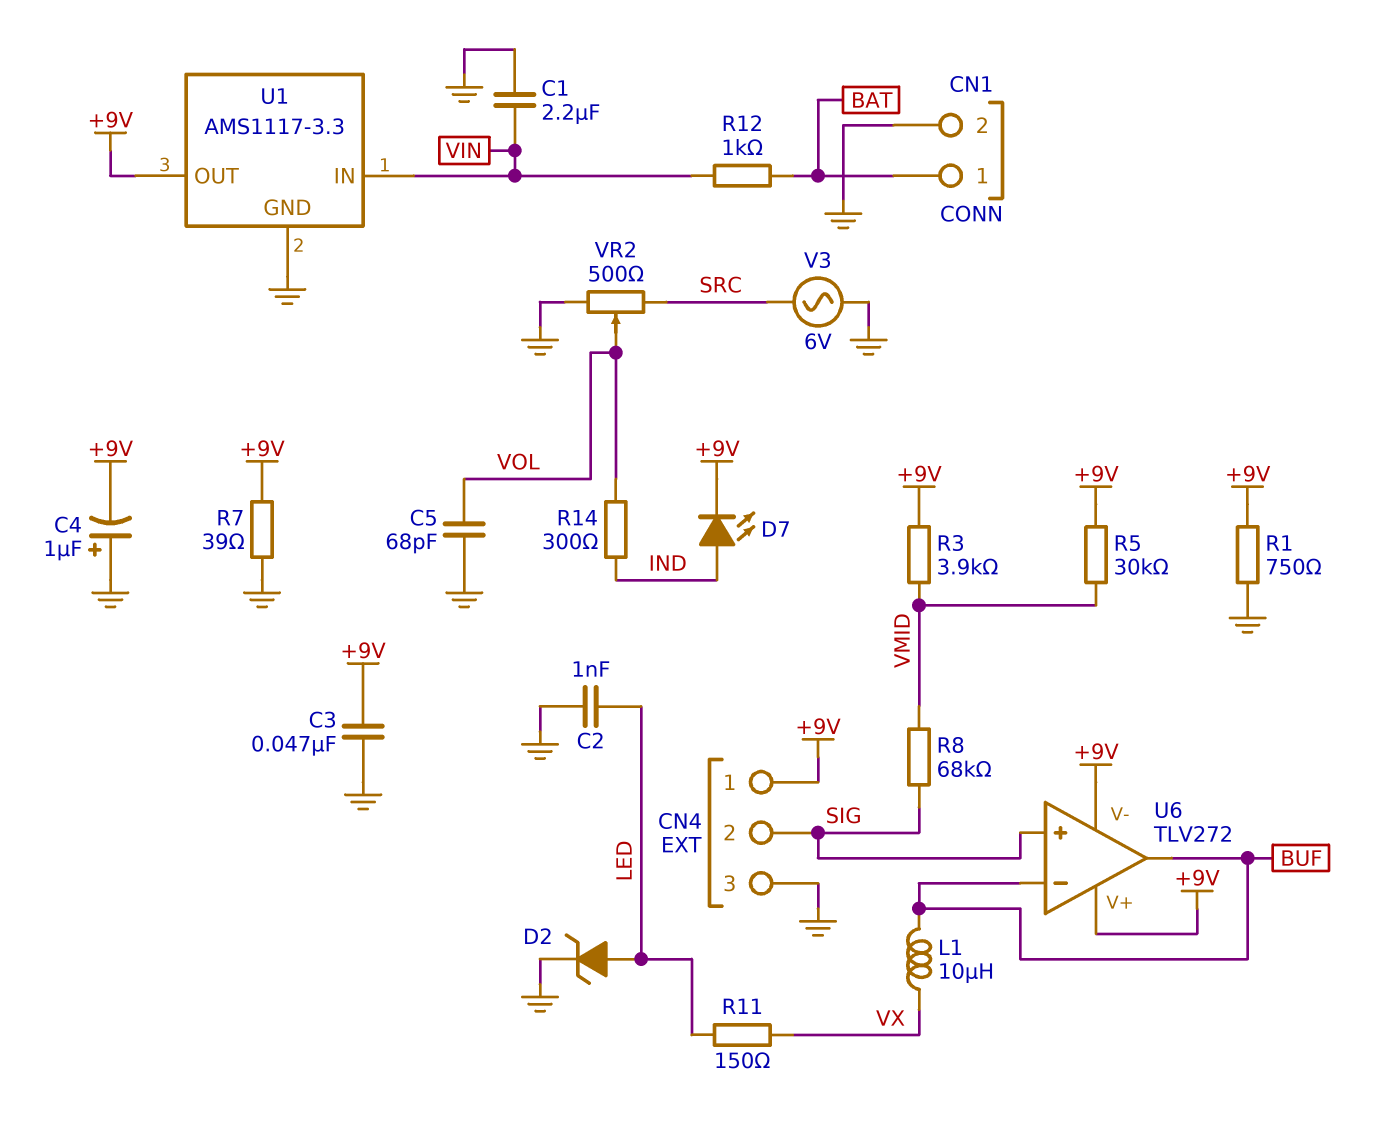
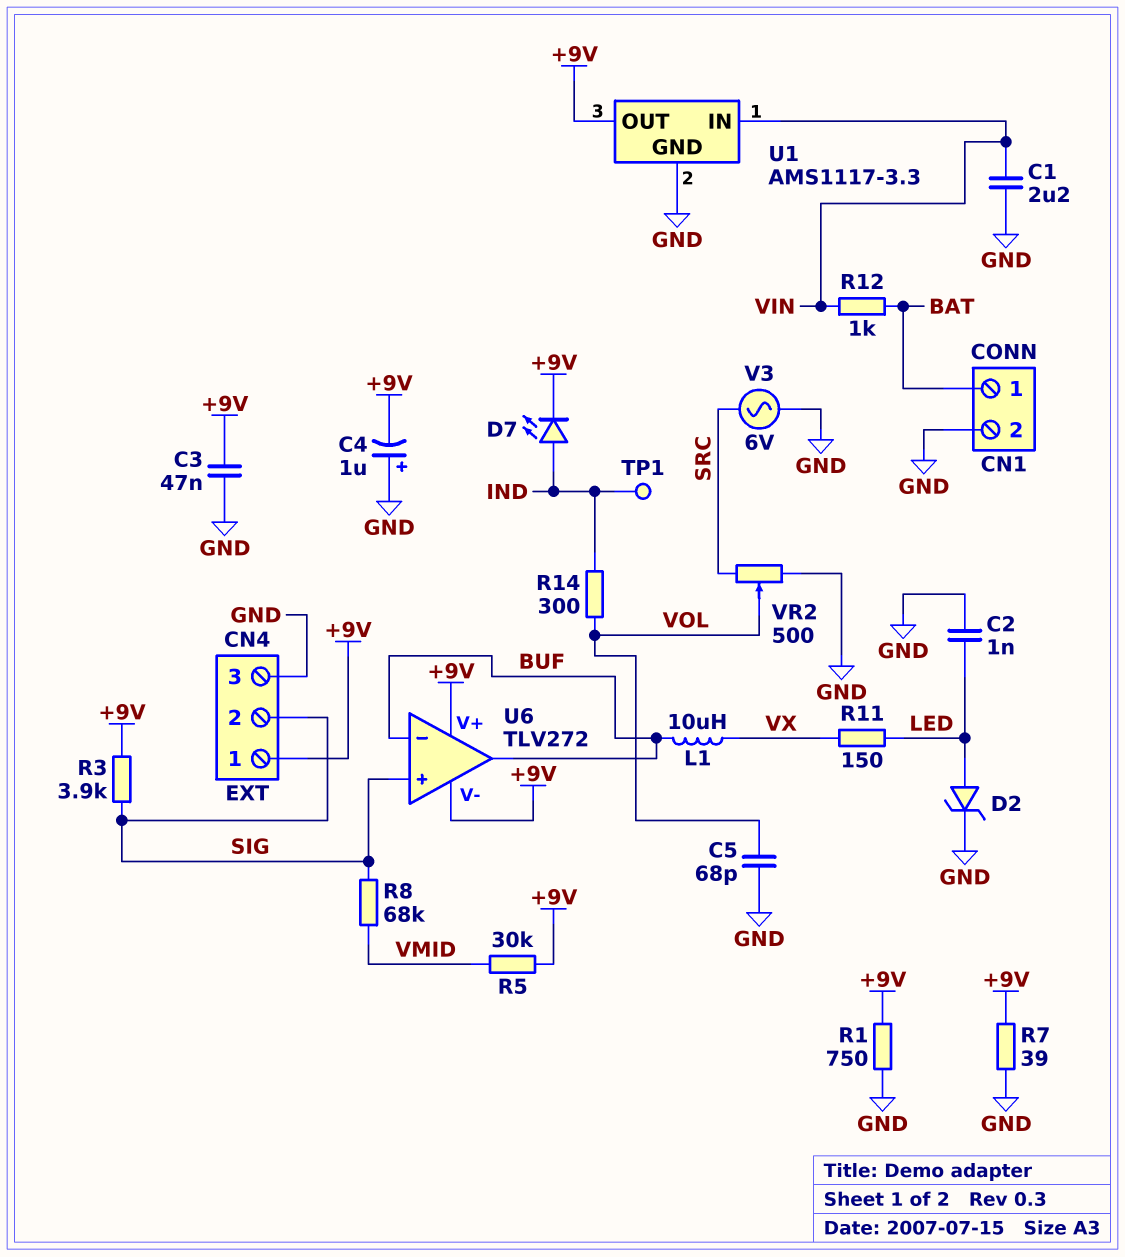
R3: 3.9k (+9V, VMID) -> 3.9k (+9V, SIG)
TP1: none -> test point (IND)

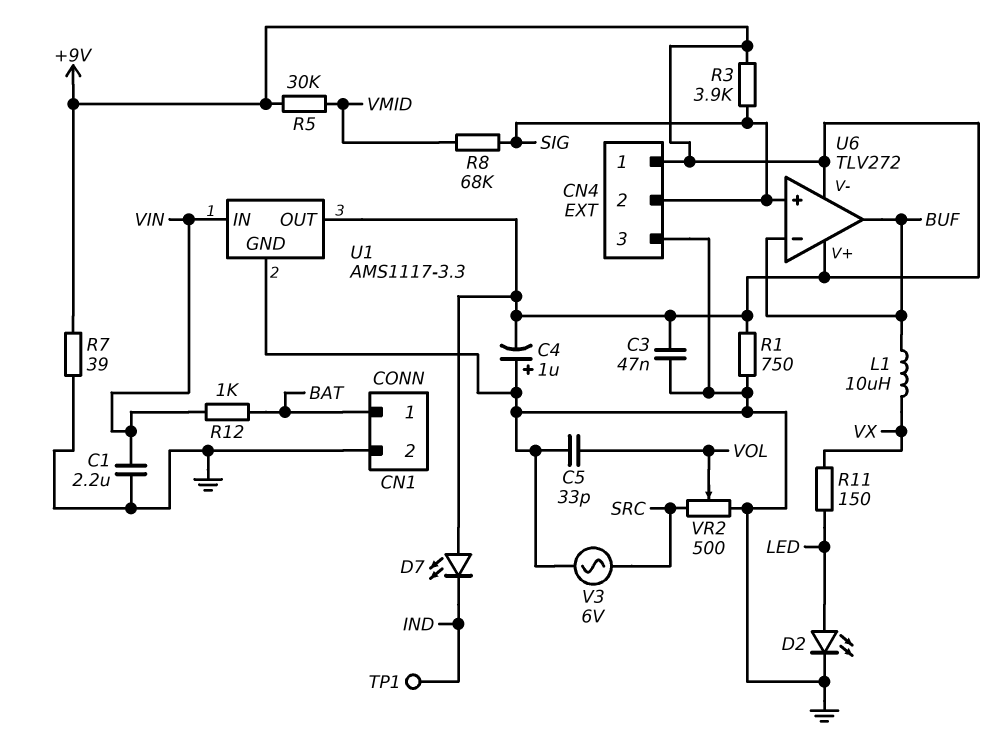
C2: 1nF (GND, LED) -> none
C5: 68pF (GND, VOL) -> 33pF (GND, VOL)
D2: zener (A LED, K GND) -> LED (A LED, K GND)
D7: LED (A IND, K +9V) -> LED (A +9V, K IND)
R14: 300 (IND, VOL) -> none

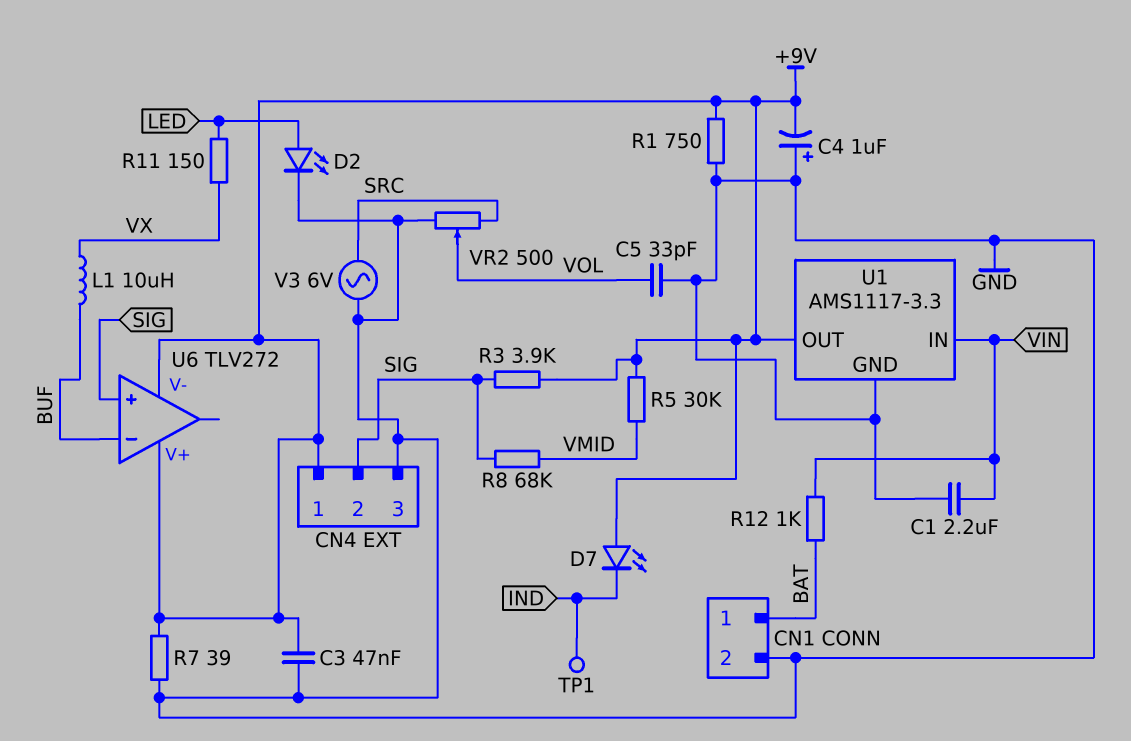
U6 pin out: BUF -> none

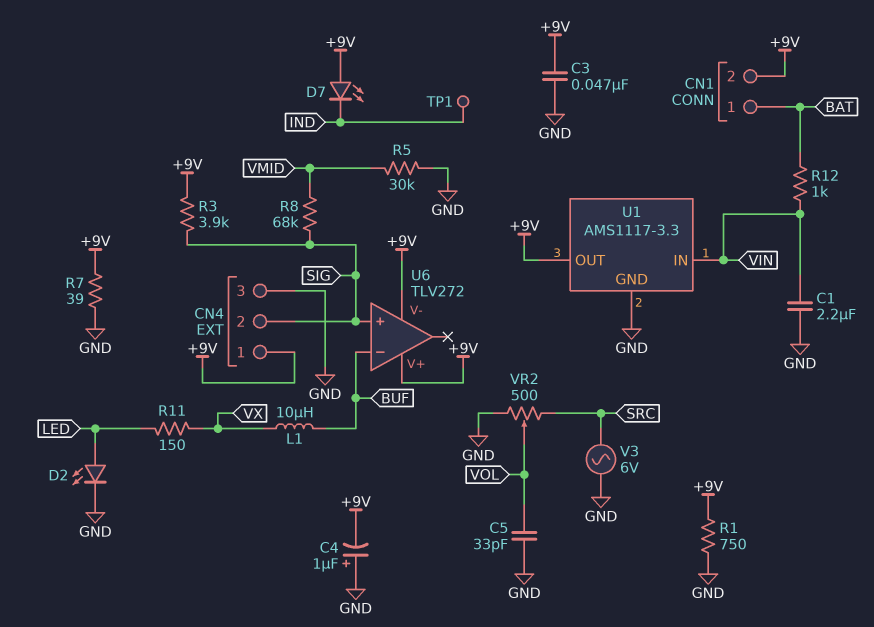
CN1 pin 2: GND -> +9V
R5: 30k (+9V, VMID) -> 30k (GND, VMID)

